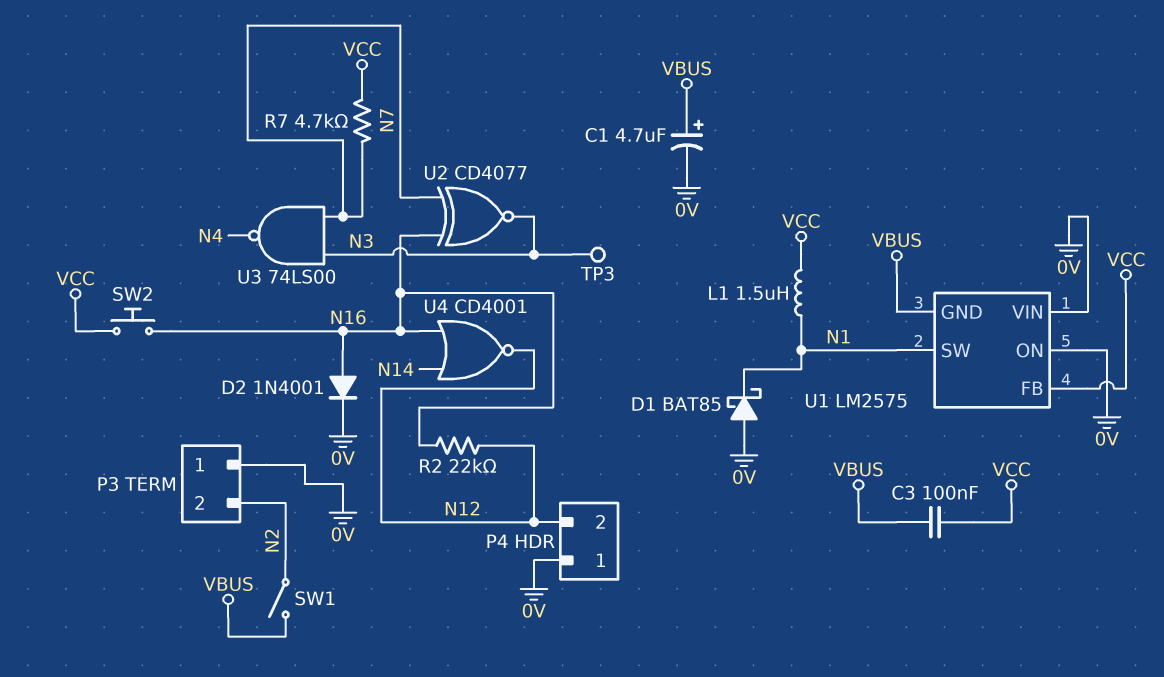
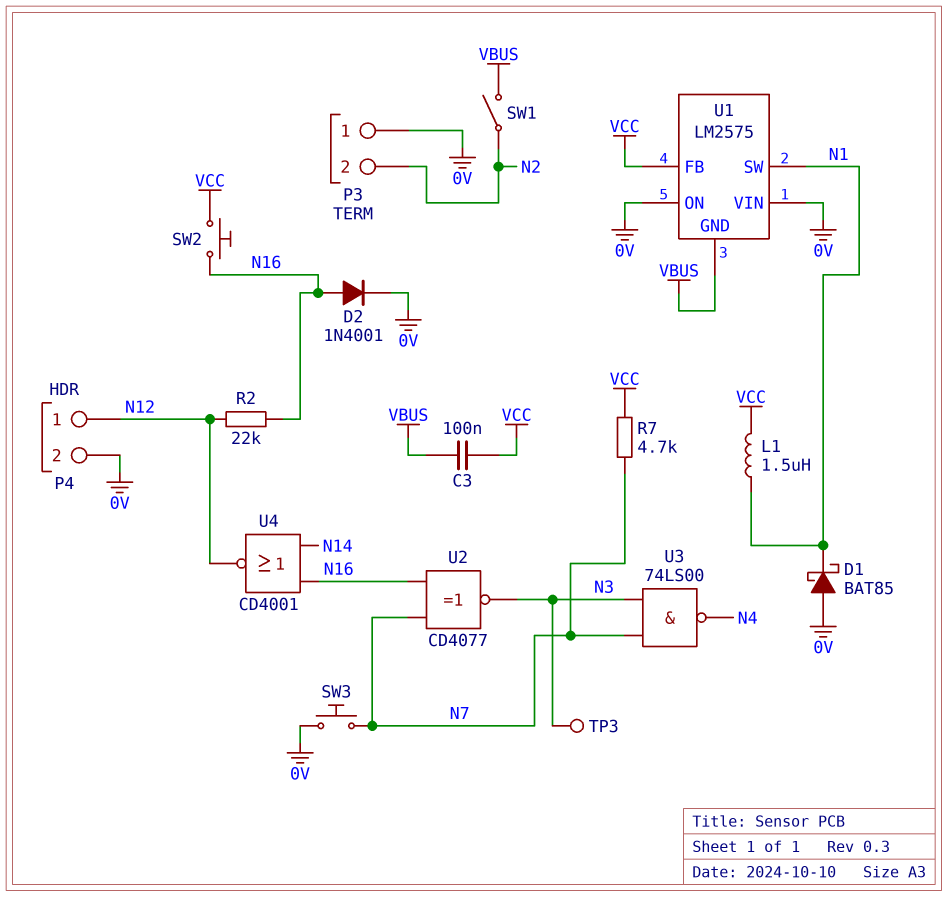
C1: 4.7uF (plus VBUS, minus 0V) -> none
P4 pin 1: 0V -> N12
P4 pin 2: N12 -> 0V
SW3: none -> button (0V, N7)

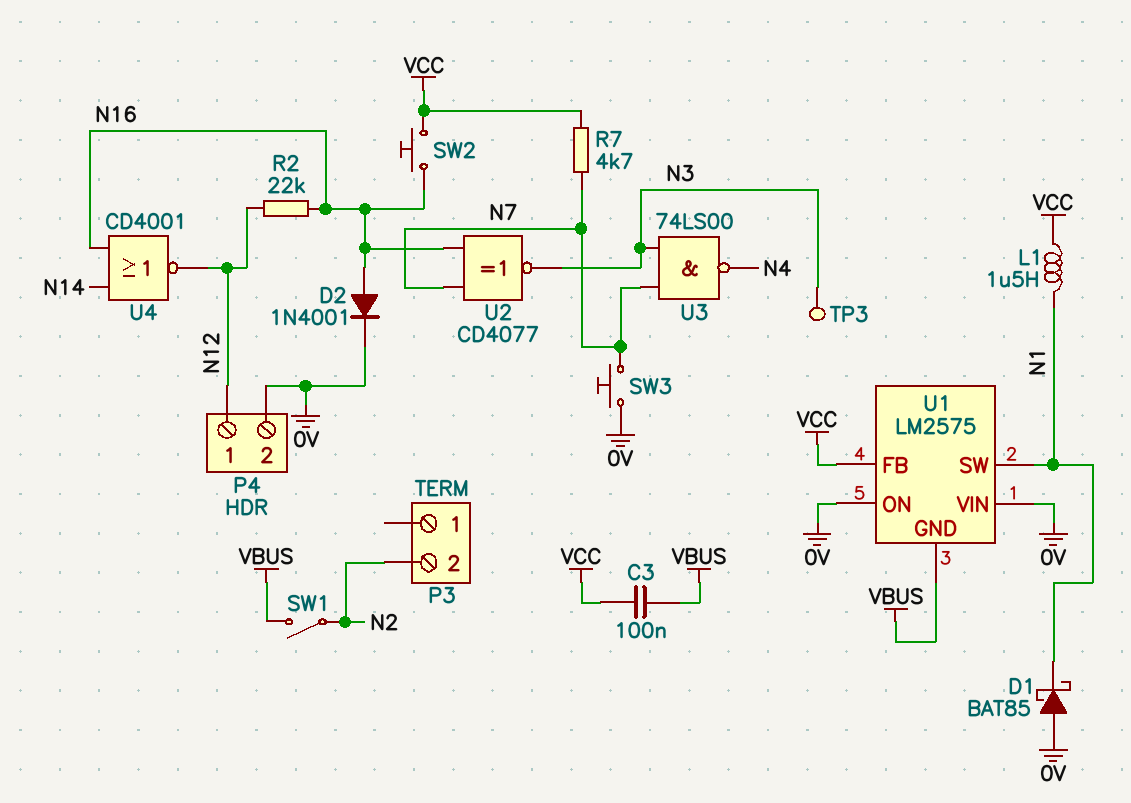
P3 pin 1: 0V -> none

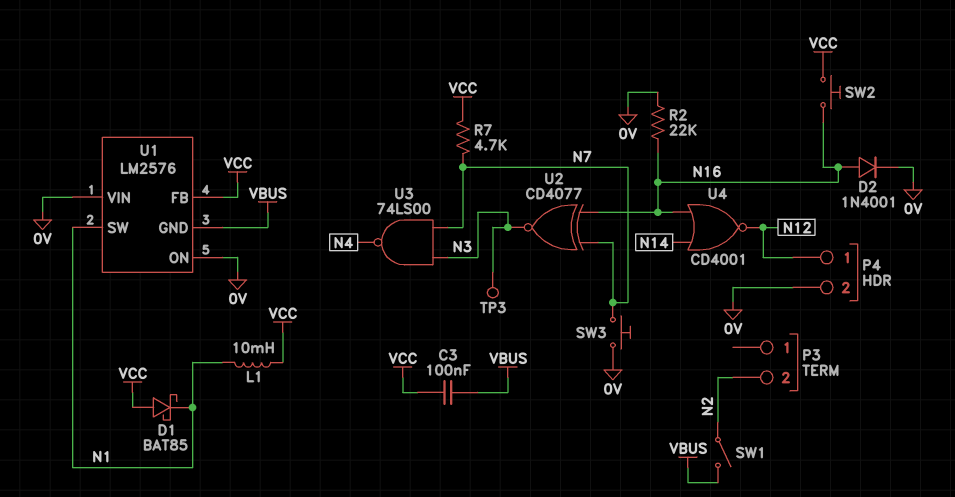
D1: schottky BAT85 (A 0V, K N1) -> schottky BAT85 (A VCC, K N1)
L1: 1.5uH (N1, VCC) -> 10mH (N1, VCC)
R2: 22k (N12, N16) -> 22k (0V, N16)
U1: LM2575 -> LM2576

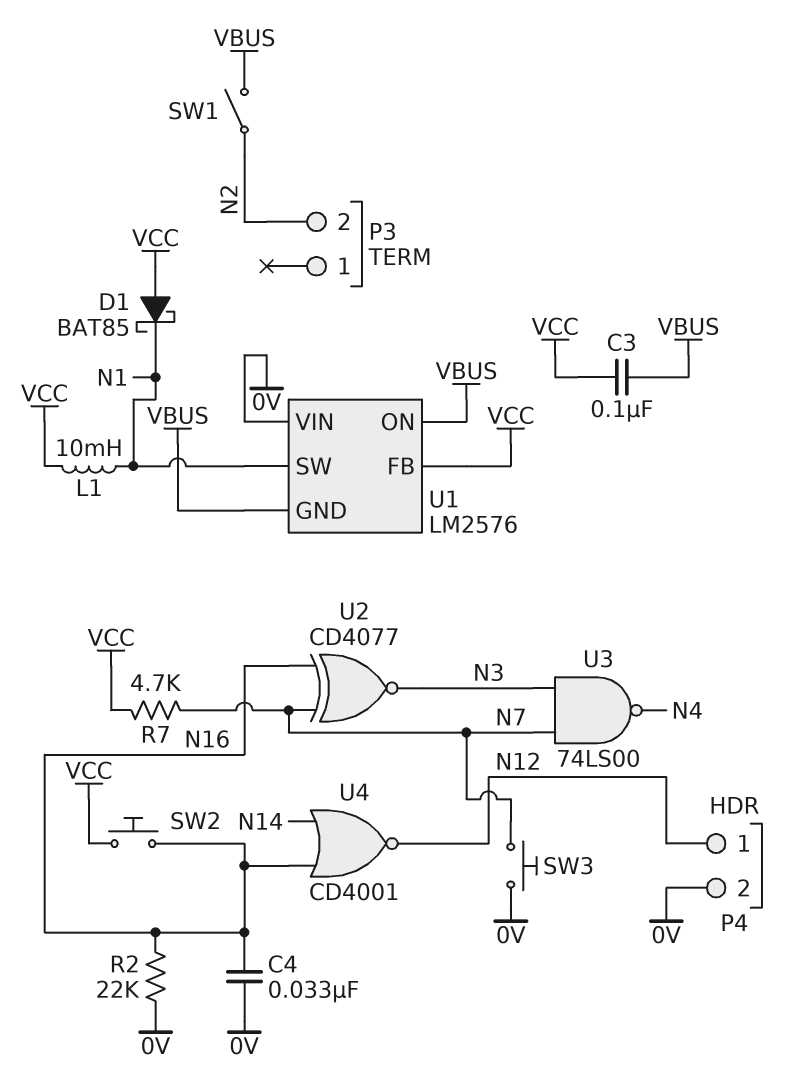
C4: none -> 33nF (0V, N16)
D2: diode 1N4001 (A N16, K 0V) -> none
TP3: test point (N3) -> none
U1 pin ON: 0V -> VBUS

